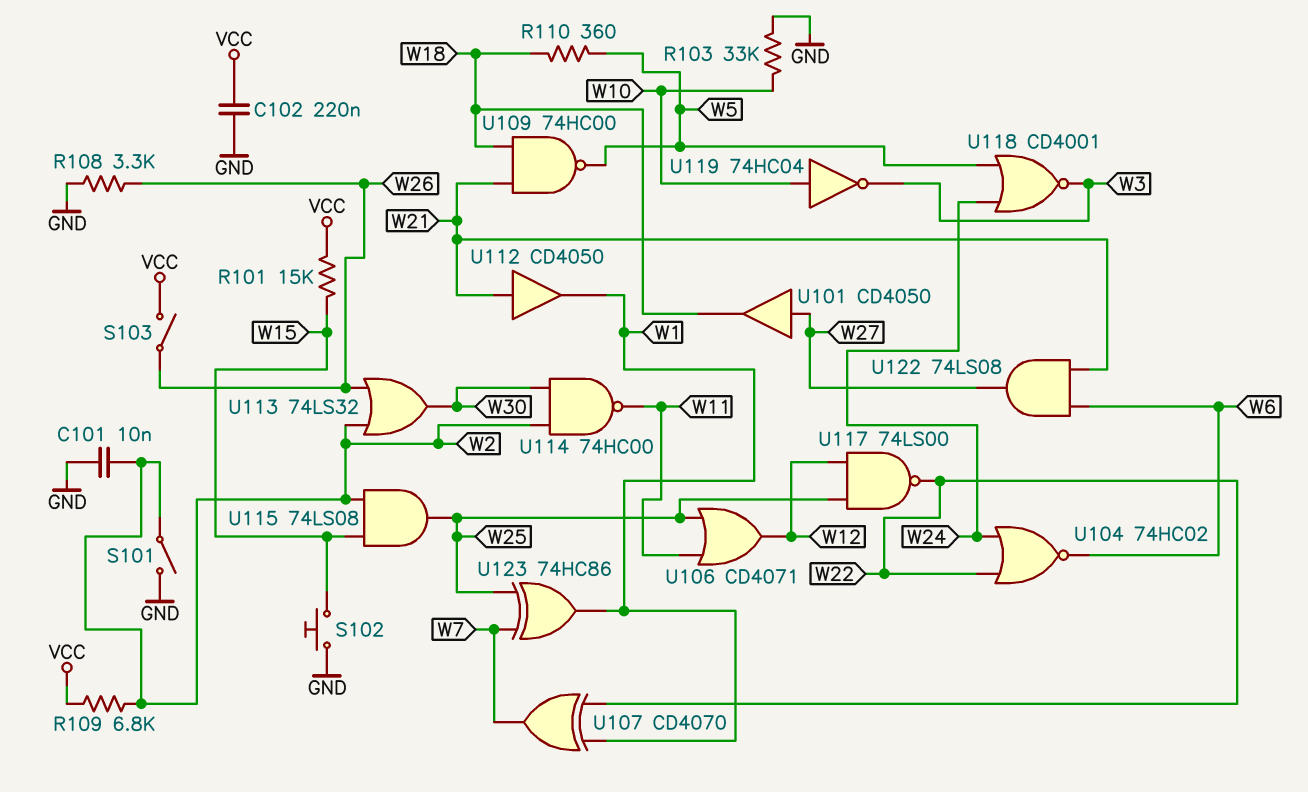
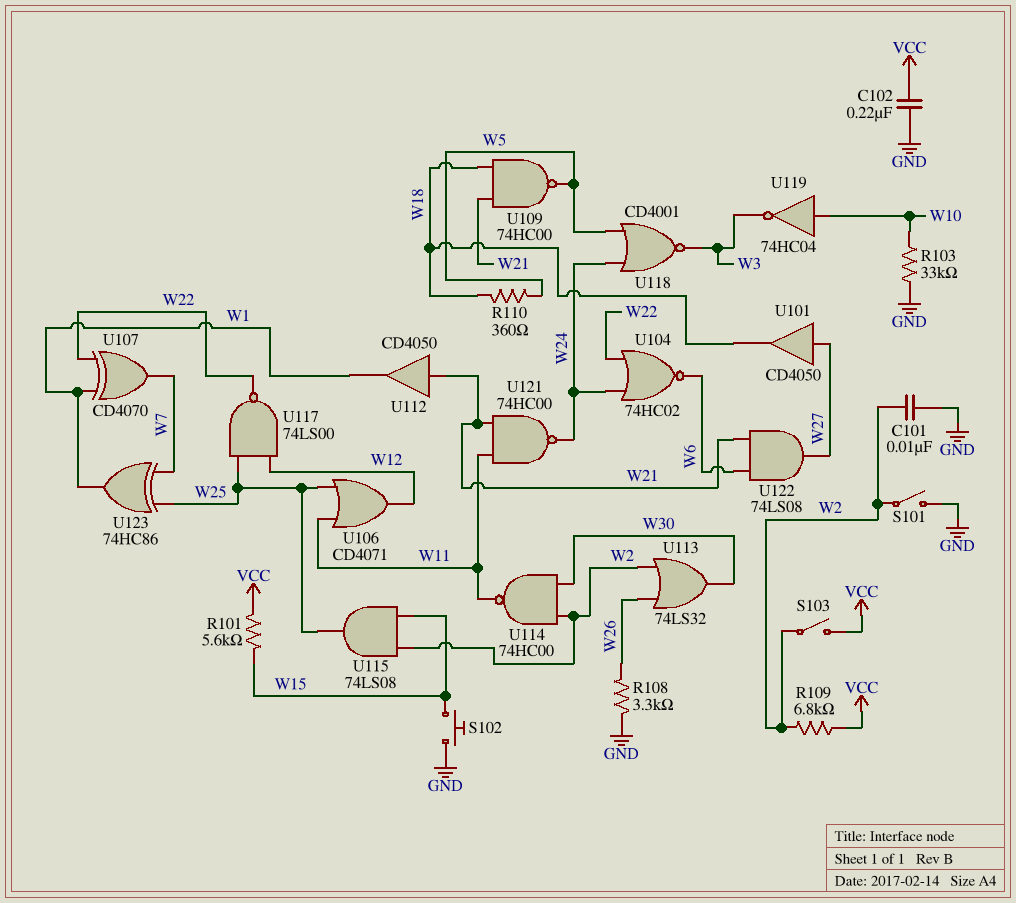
R101: 15k (VCC, W15) -> 5.6k (VCC, W15)
S103: switch (VCC, W26) -> switch (VCC, W2)
U121: none -> NAND 74HC00 (in W11, in W21, out W24)

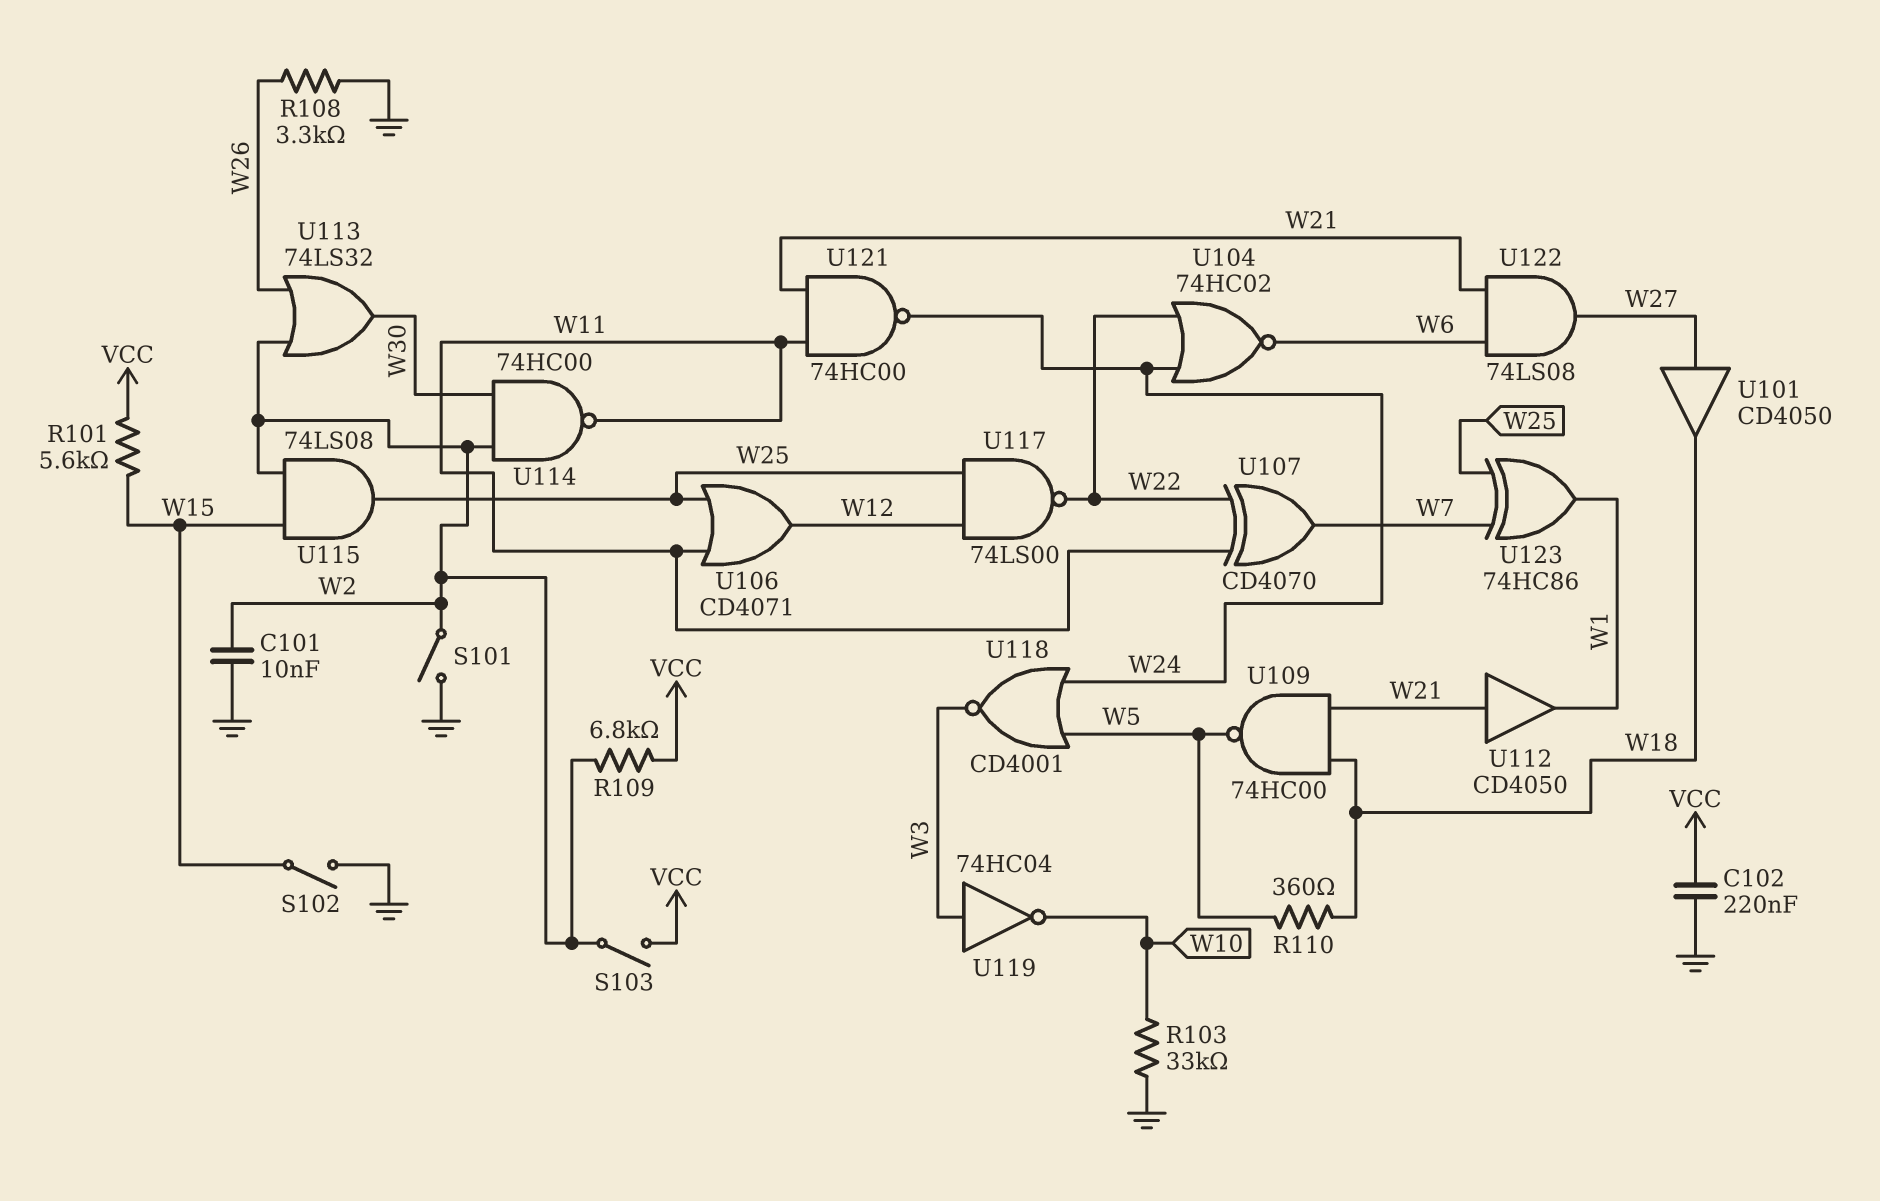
S102: button (GND, W15) -> switch (GND, W15)
U107: XOR CD4070 (in W1, in W22, out W7) -> XOR CD4070 (in W11, in W22, out W7)
U119: NOT 74HC04 (in W10, out W3) -> NOT 74HC04 (in W3, out W10)

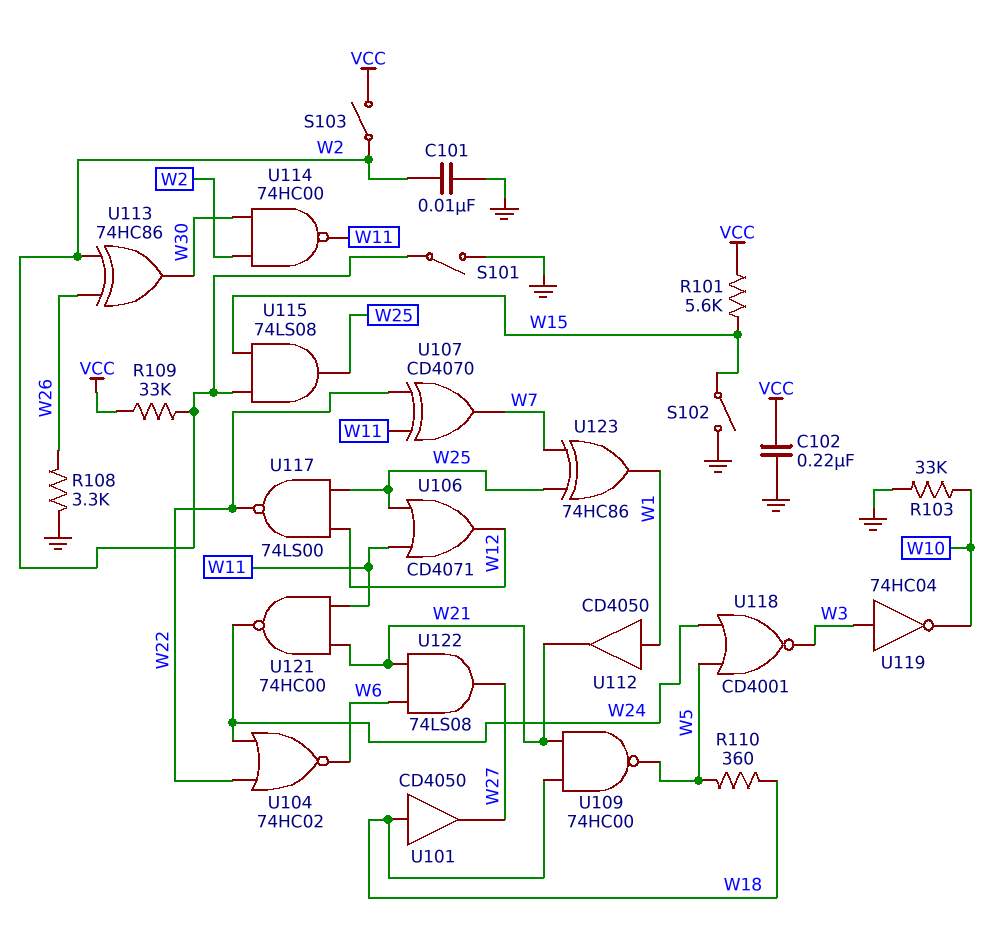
R109: 6.8k (VCC, W2) -> 33k (VCC, W2)
U101: buffer CD4050 (in W27, out W18) -> buffer CD4050 (in W18, out W27)
U112: buffer CD4050 (in W21, out W1) -> buffer CD4050 (in W1, out W21)
U113: OR 74LS32 (in W2, in W26, out W30) -> XOR 74HC86 (in W2, in W26, out W30)

